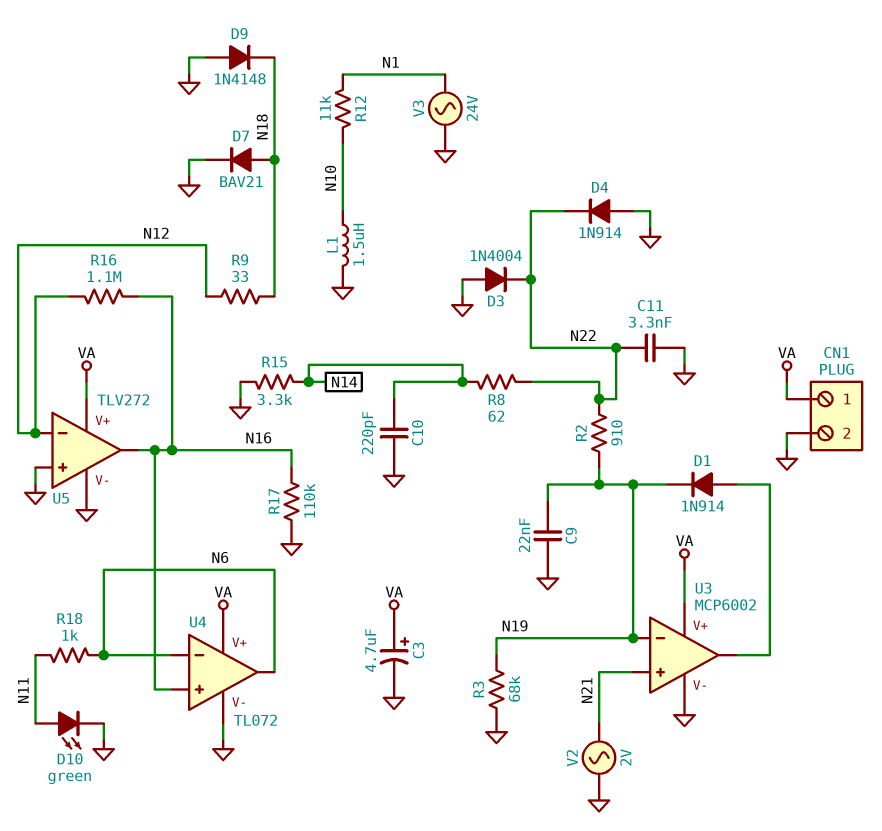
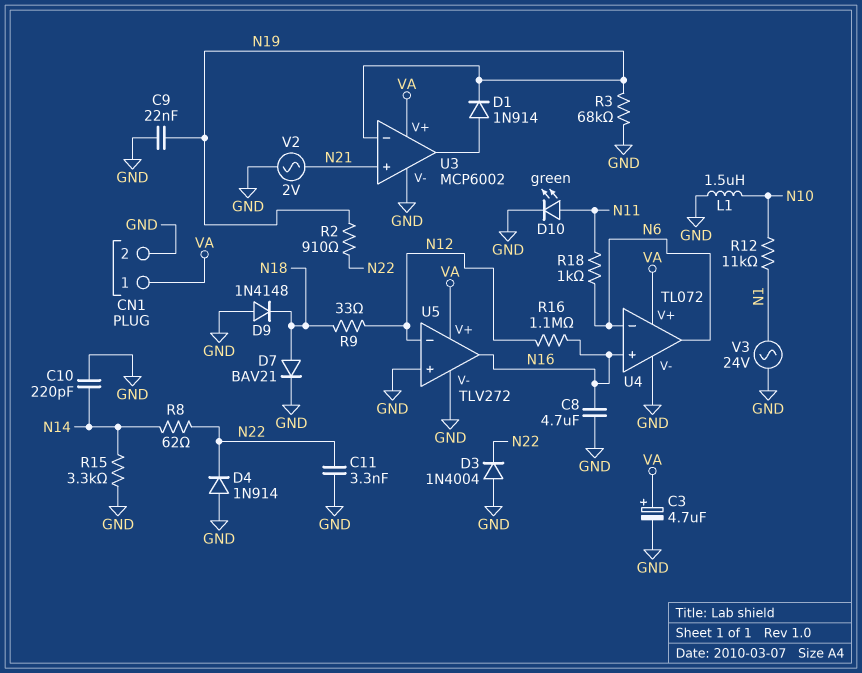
C8: none -> 4.7uF (GND, N16)
R17: 110k (GND, N16) -> none

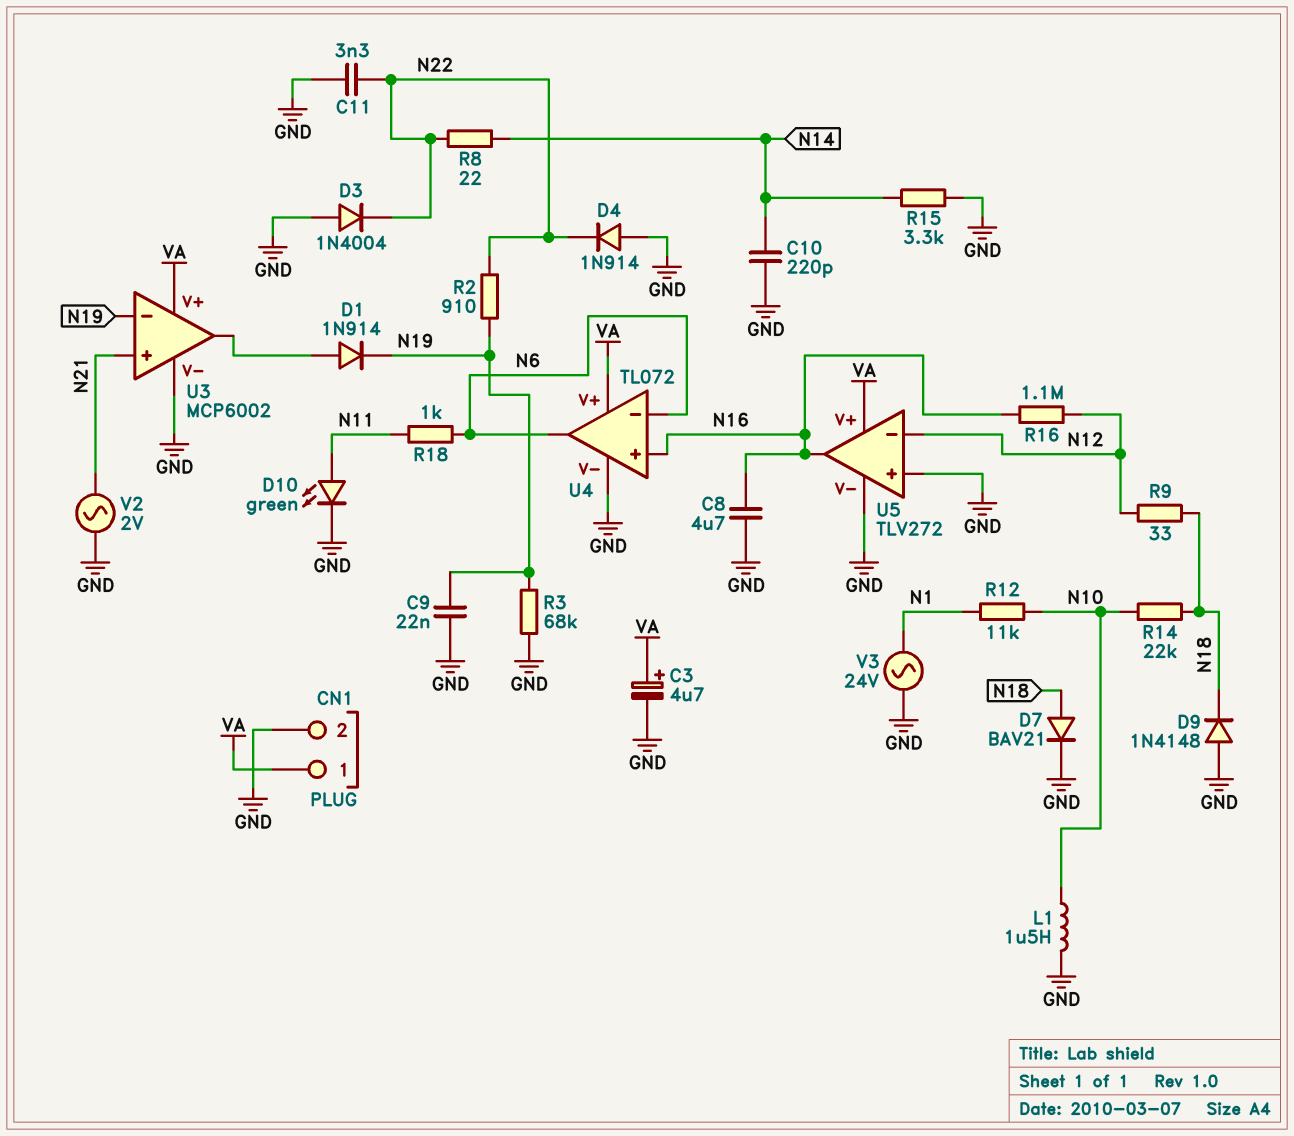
R8: 62 (N14, N22) -> 22 (N14, N22)
R14: none -> 22k (N10, N18)

